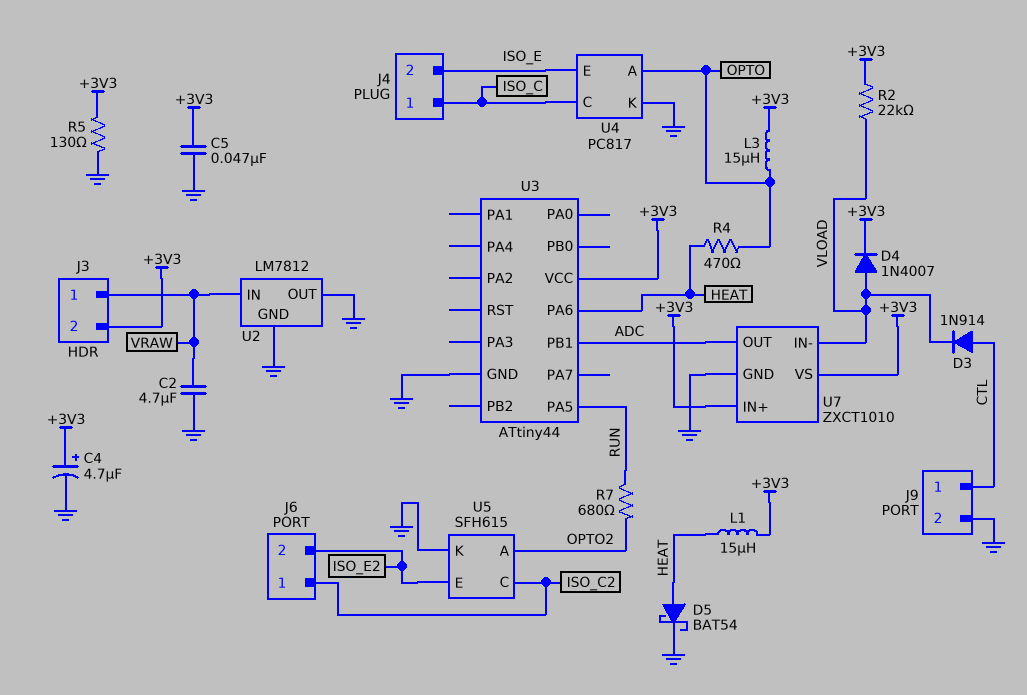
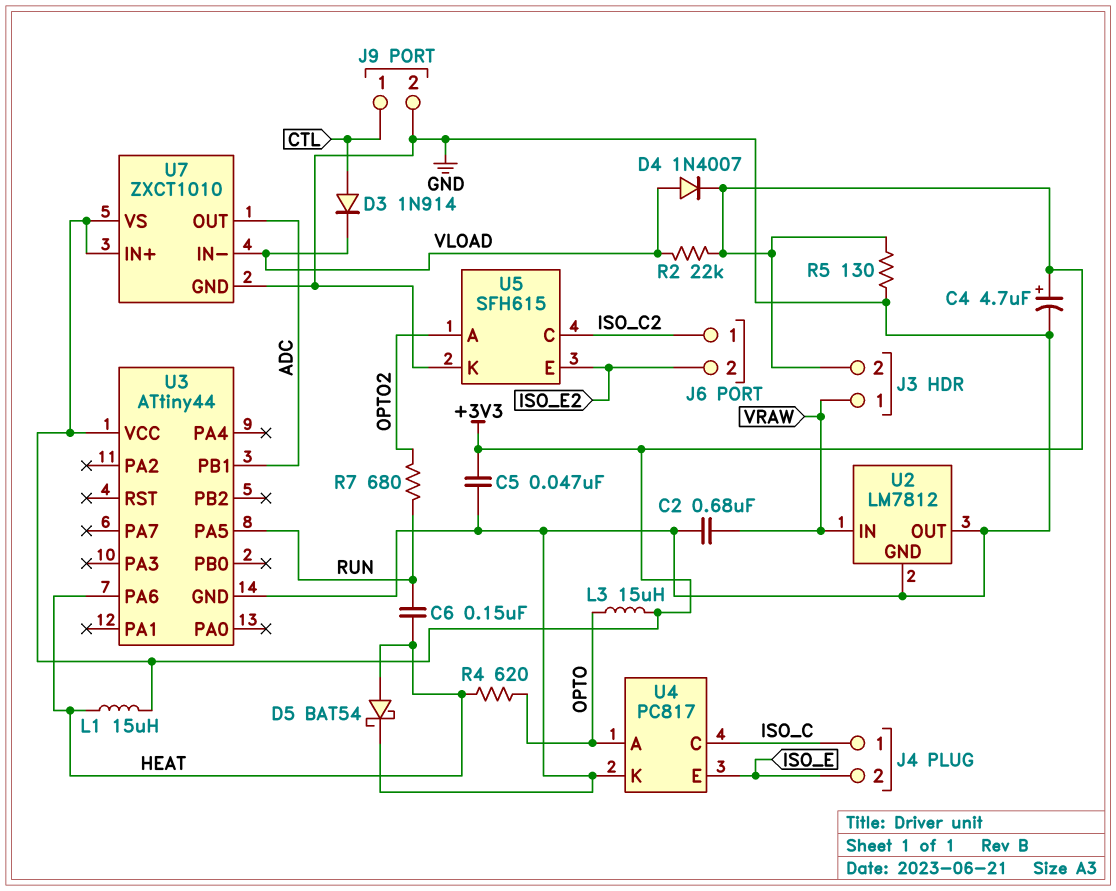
C2: 4.7uF (GND, VRAW) -> 680nF (GND, VRAW)
C6: none -> 150nF (HEAT, RUN)
R4: 470 (HEAT, OPTO) -> 620 (HEAT, OPTO)

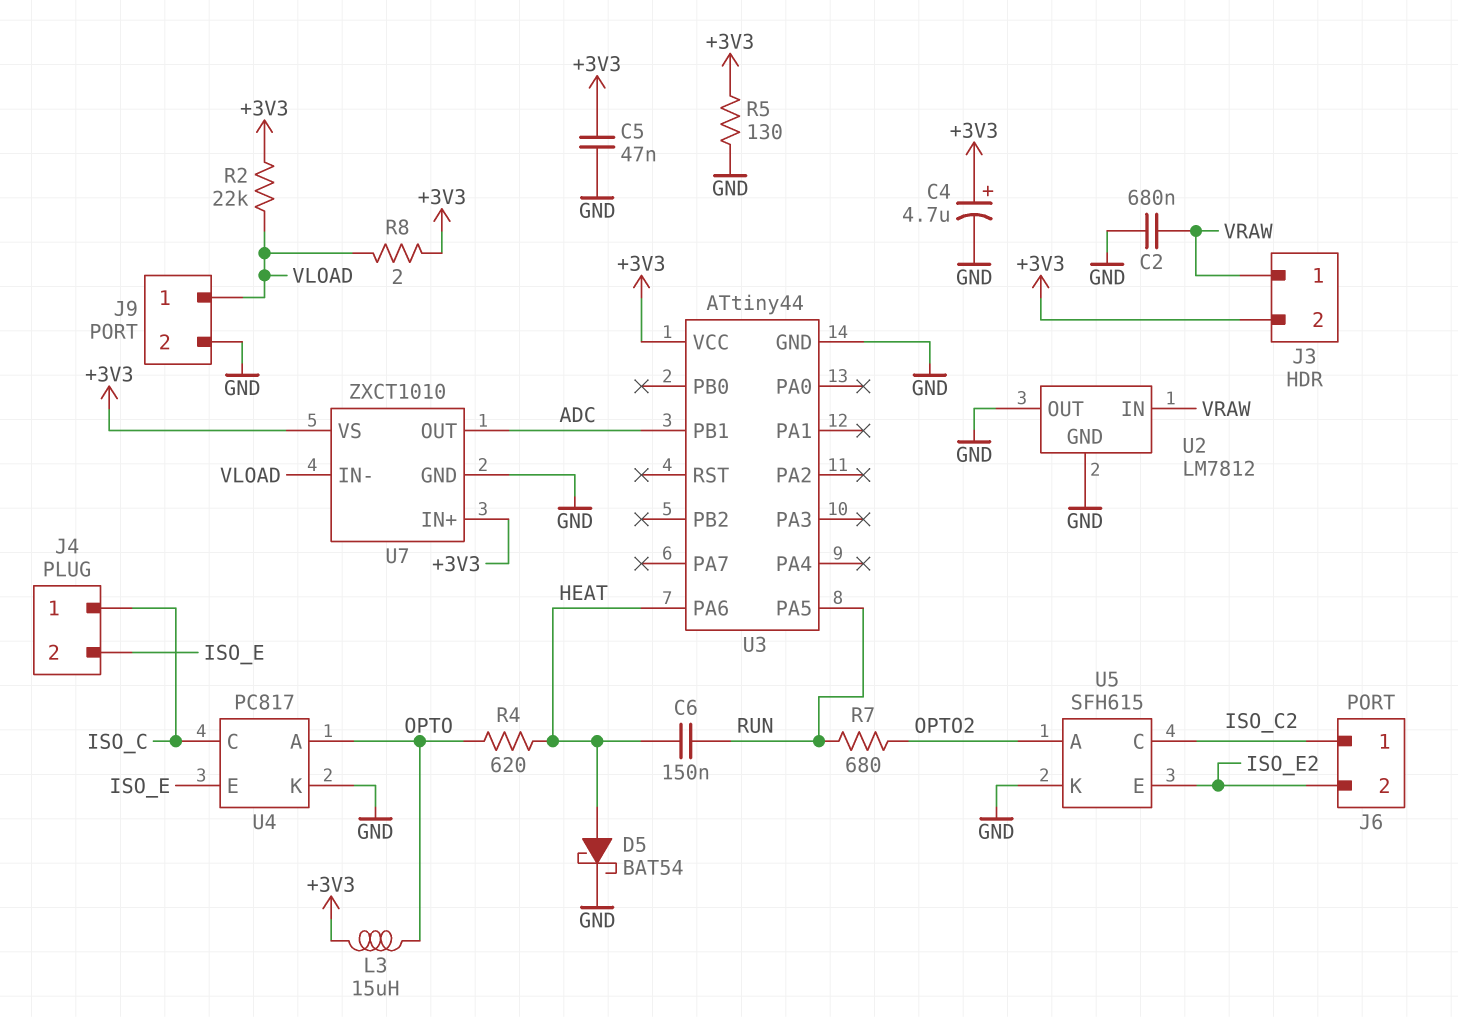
D3: diode 1N914 (A CTL, K VLOAD) -> none
D4: diode 1N4007 (A VLOAD, K +3V3) -> none
J9 pin 1: CTL -> VLOAD
L1: 15uH (+3V3, HEAT) -> none
R8: none -> 2 (+3V3, VLOAD)

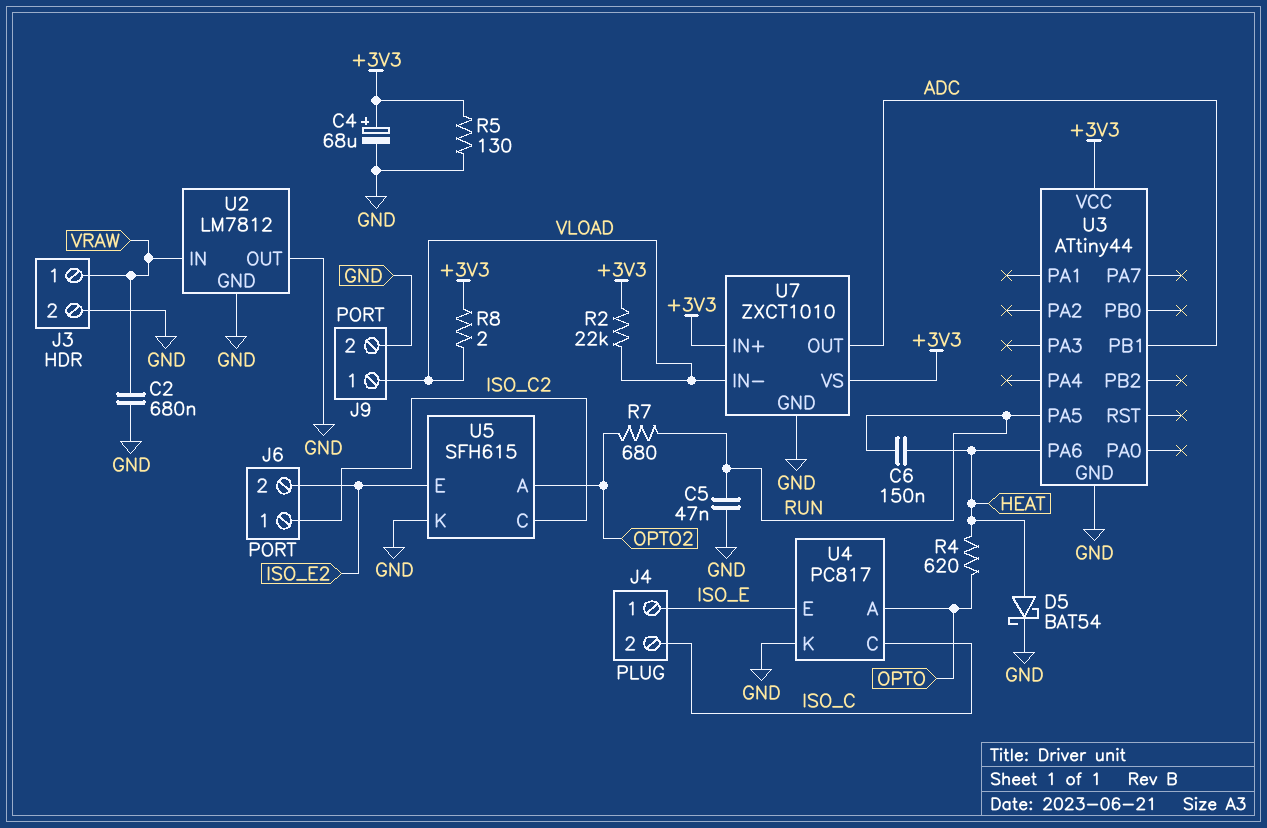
C4: 4.7uF (plus +3V3, minus GND) -> 68uF (plus +3V3, minus GND)
C5: 47nF (+3V3, GND) -> 47nF (GND, RUN)
J3 pin 2: +3V3 -> GND
J4 pin 1: ISO_C -> ISO_E
J4 pin 2: ISO_E -> ISO_C
L3: 15uH (+3V3, OPTO) -> none

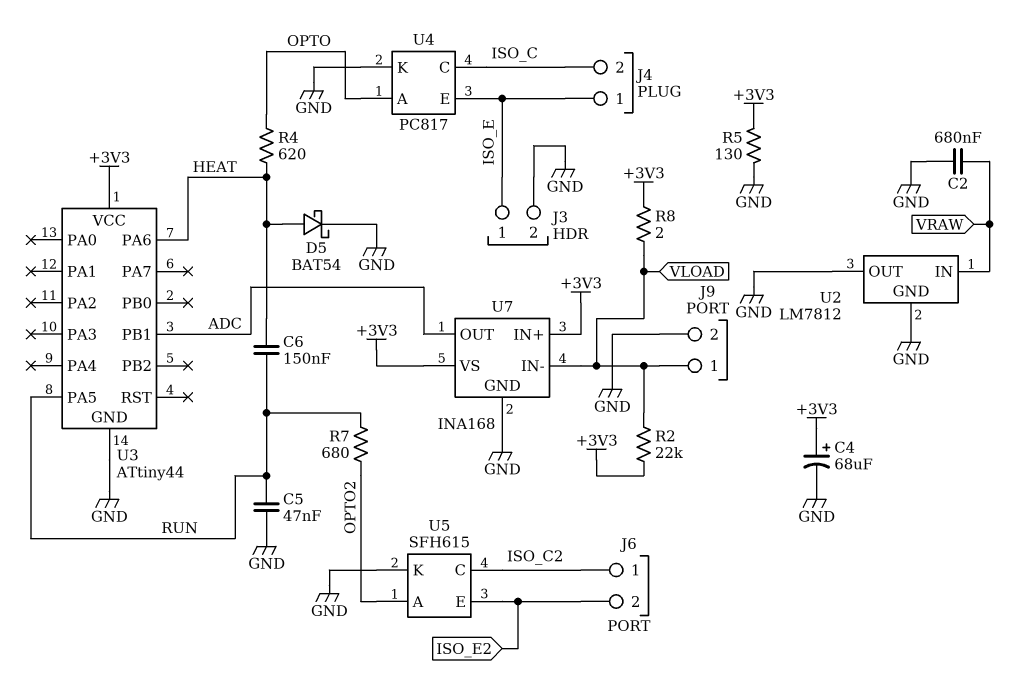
J3 pin 1: VRAW -> ISO_E
U7: ZXCT1010 -> INA168

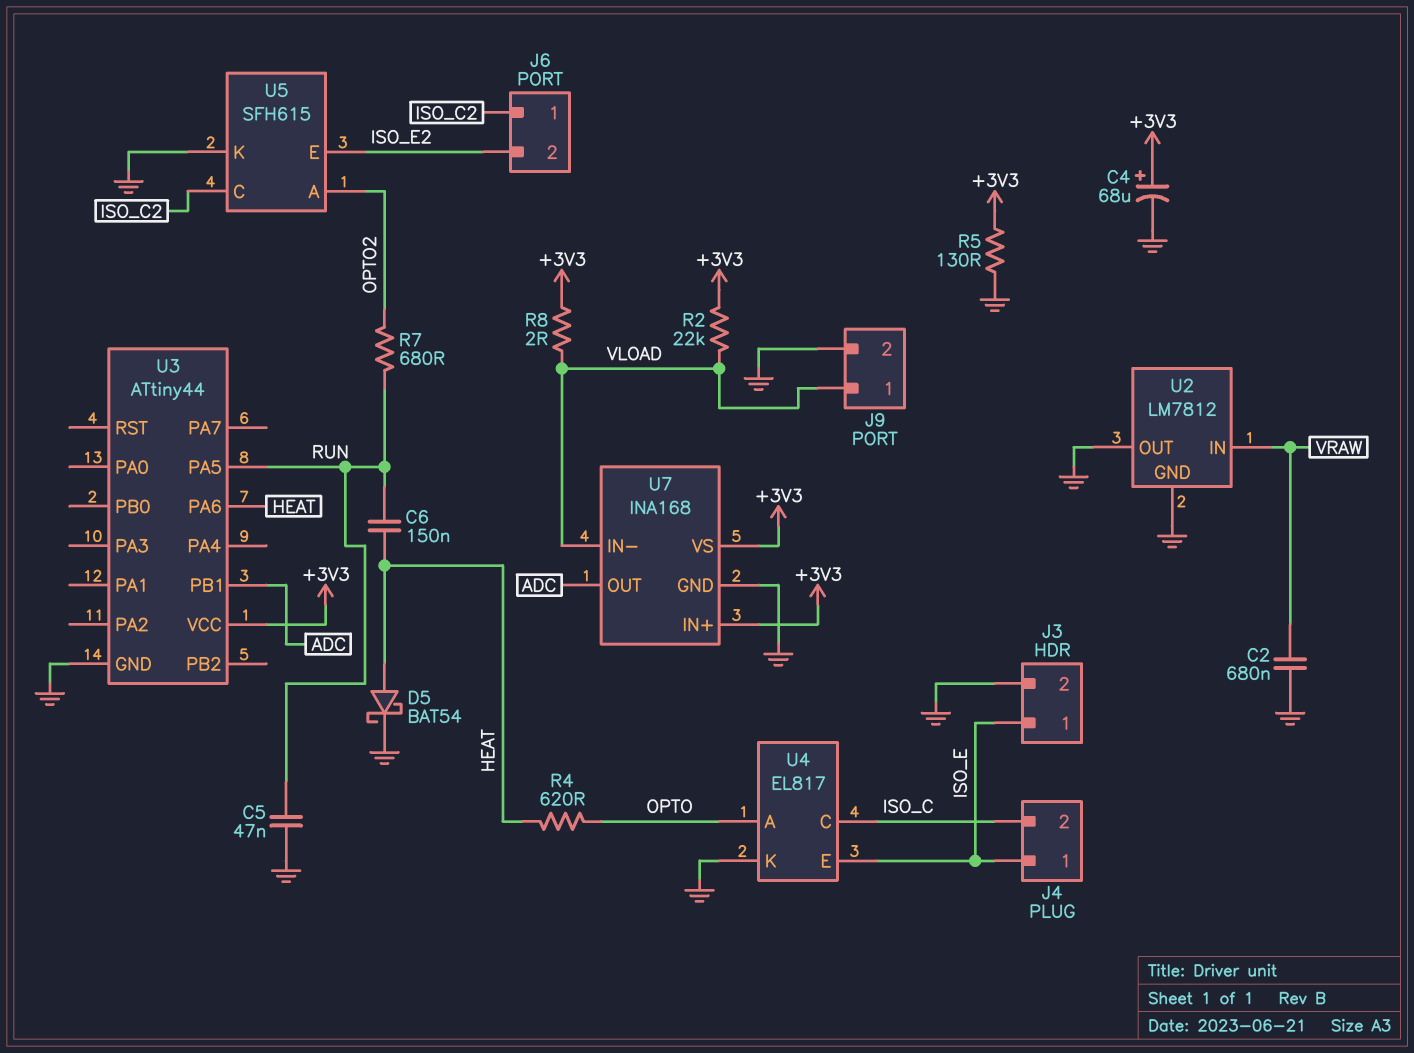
U4: PC817 -> EL817

